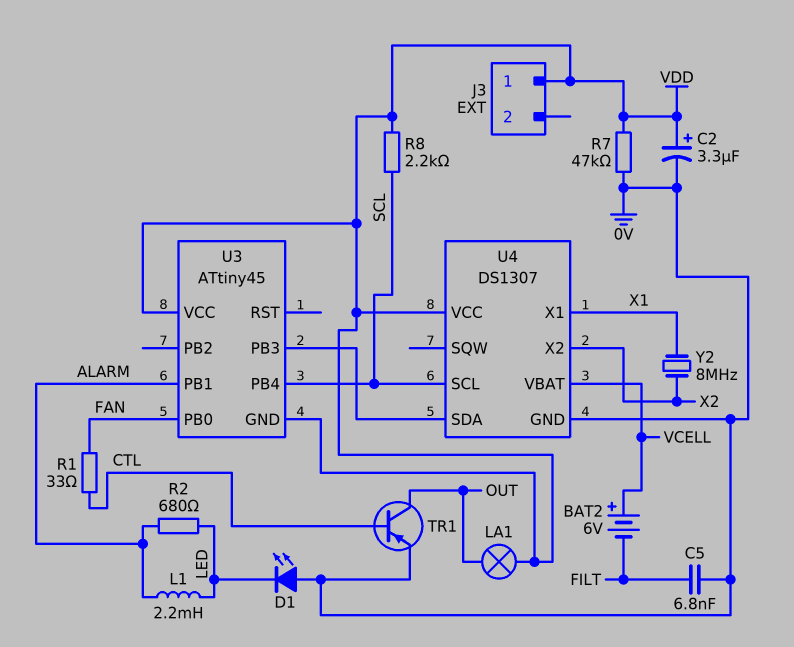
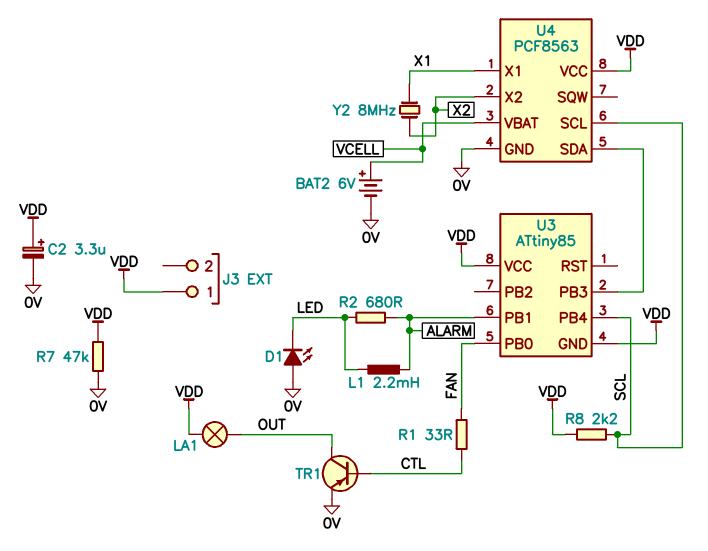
BAT2: 6V (plus VCELL, minus FILT) -> 6V (plus VCELL, minus 0V)
C5: 6.8nF (0V, FILT) -> none
U3: ATtiny45 -> ATtiny85
U4: DS1307 -> PCF8563

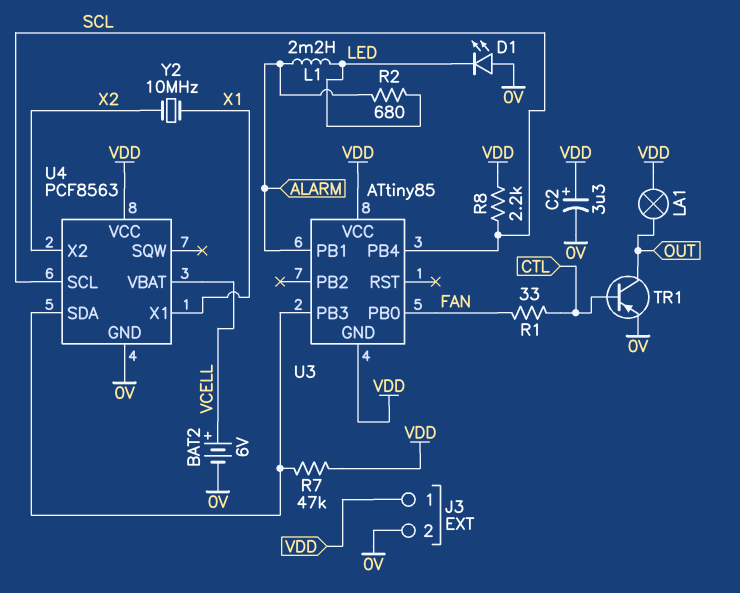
J3 pin 2: none -> 0V
R7: 47k (0V, VDD) -> 47k (U3/PB3, VDD)
Y2: 8MHz (X1, X2) -> 10MHz (X1, X2)

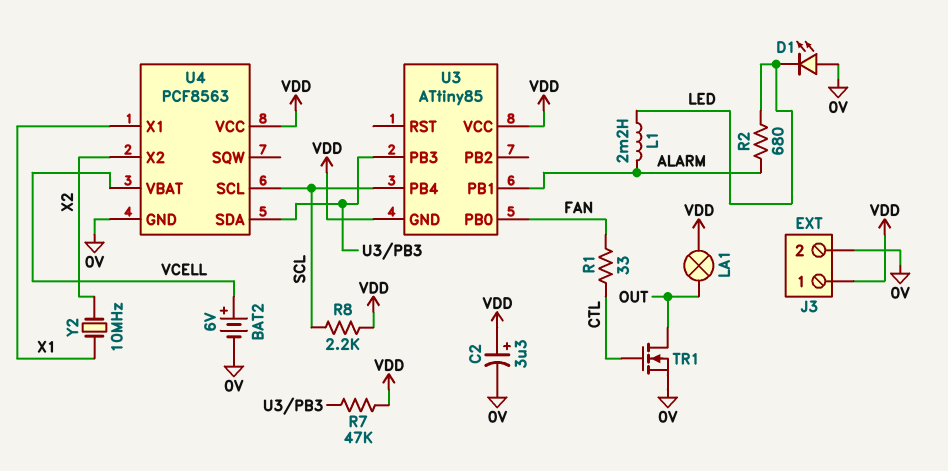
TR1: PNP (B CTL, C OUT, E 0V) -> NMOS (G CTL, D OUT, S 0V)

